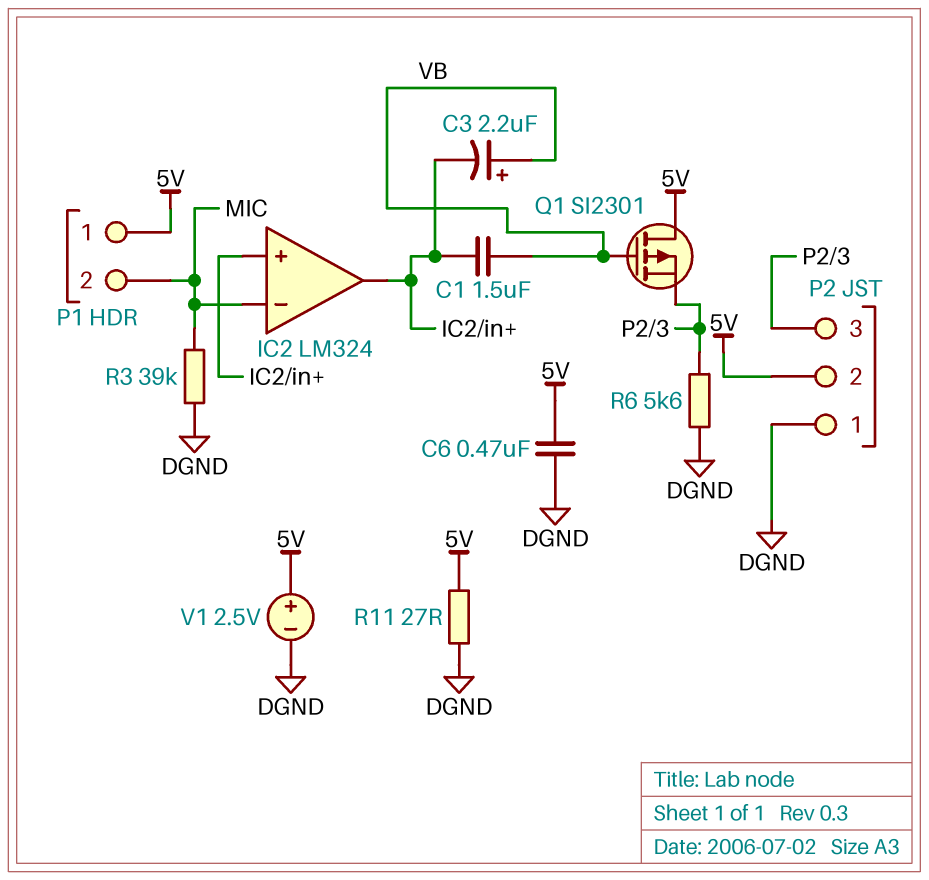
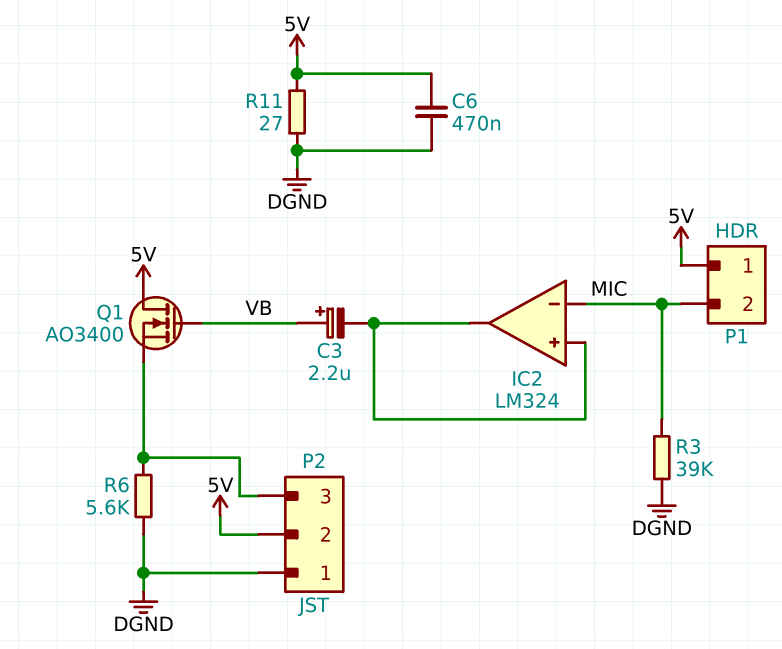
C1: 1.5uF (IC2/in+, VB) -> none
Q1: PMOS SI2301 (G VB, D 5V, S P2/3) -> NMOS AO3400 (G VB, D 5V, S P2/3)
V1: 2.5V (plus 5V, minus DGND) -> none

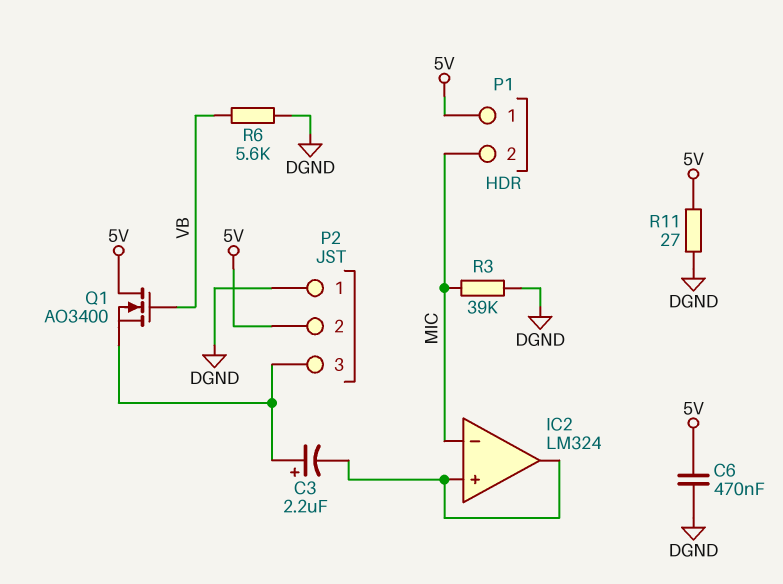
C3: 2.2uF (plus VB, minus IC2/in+) -> 2.2uF (plus P2/3, minus IC2/in+)
R6: 5.6k (DGND, P2/3) -> 5.6k (DGND, VB)

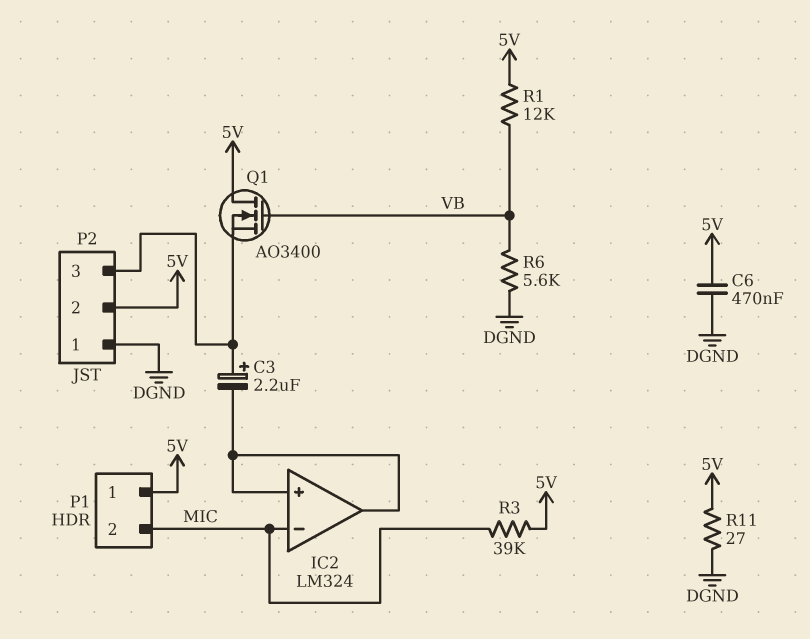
R1: none -> 12k (5V, VB)
R3: 39k (DGND, MIC) -> 39k (5V, MIC)

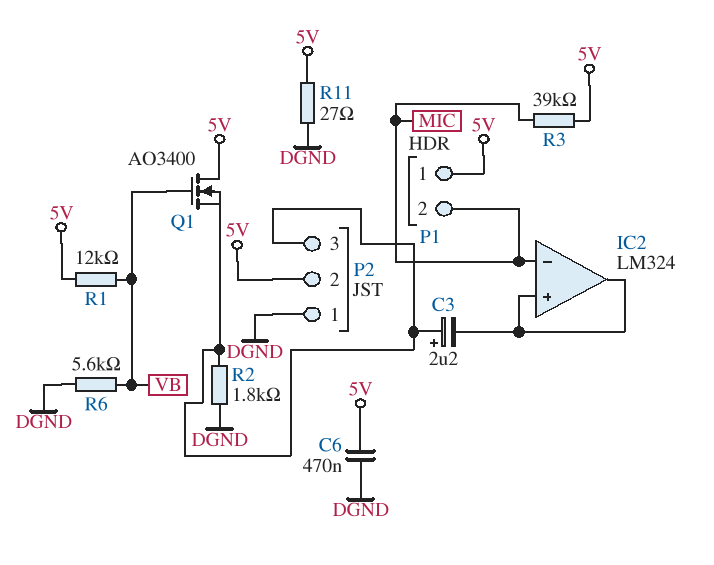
R2: none -> 1.8k (DGND, P2/3)

